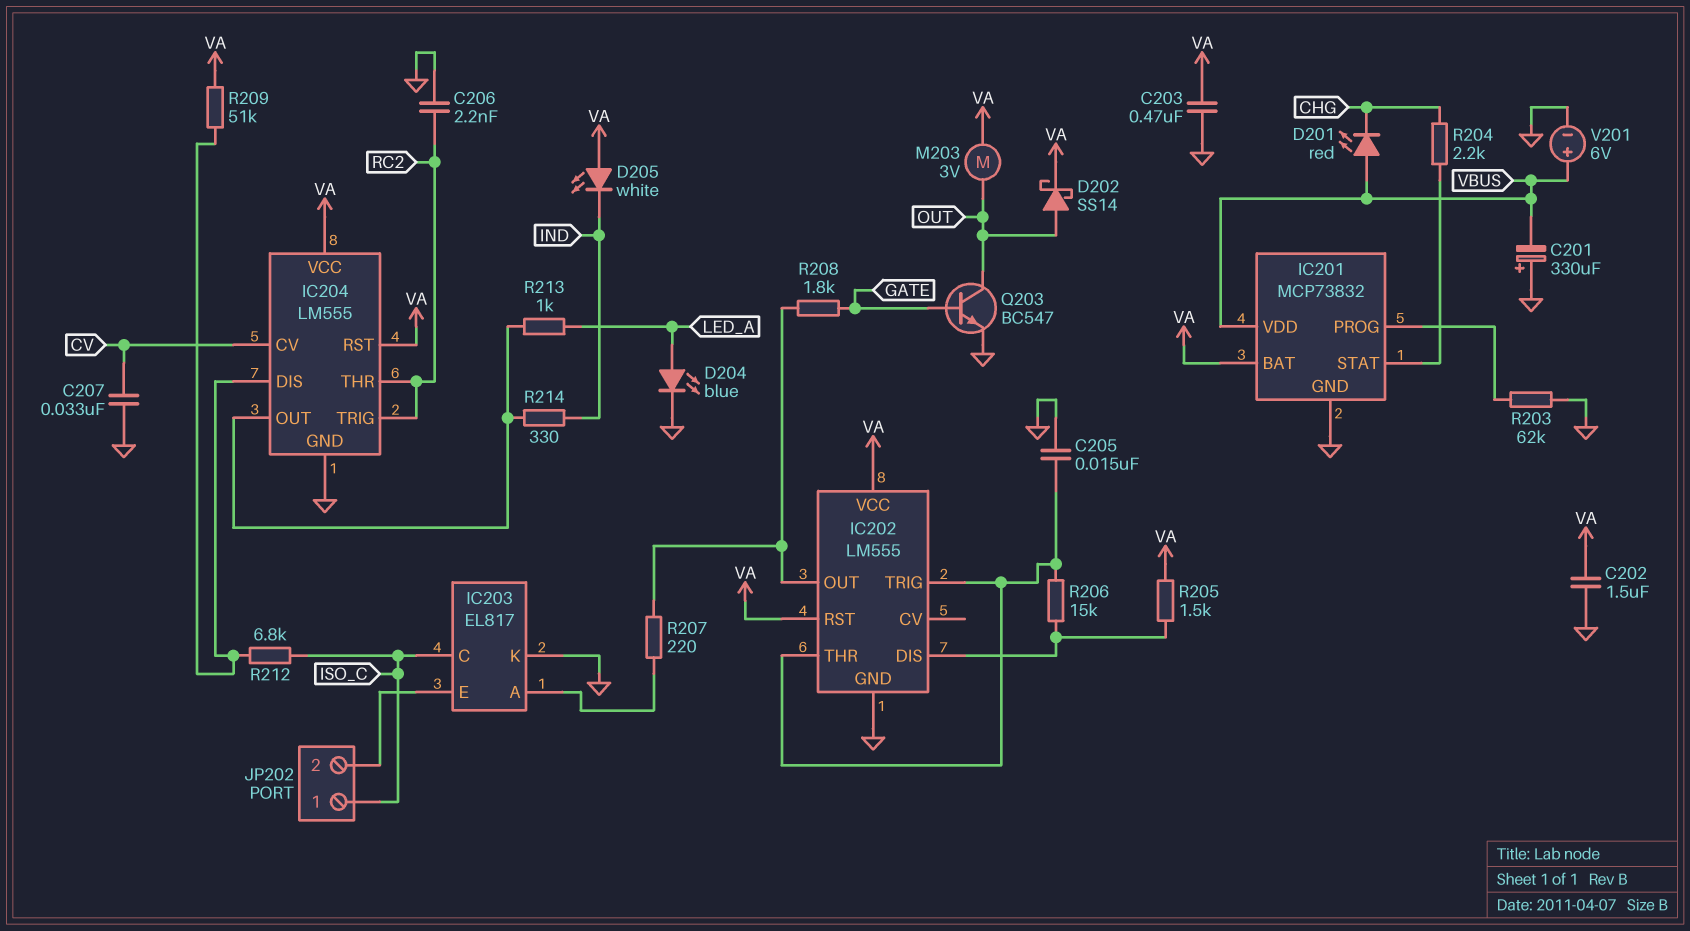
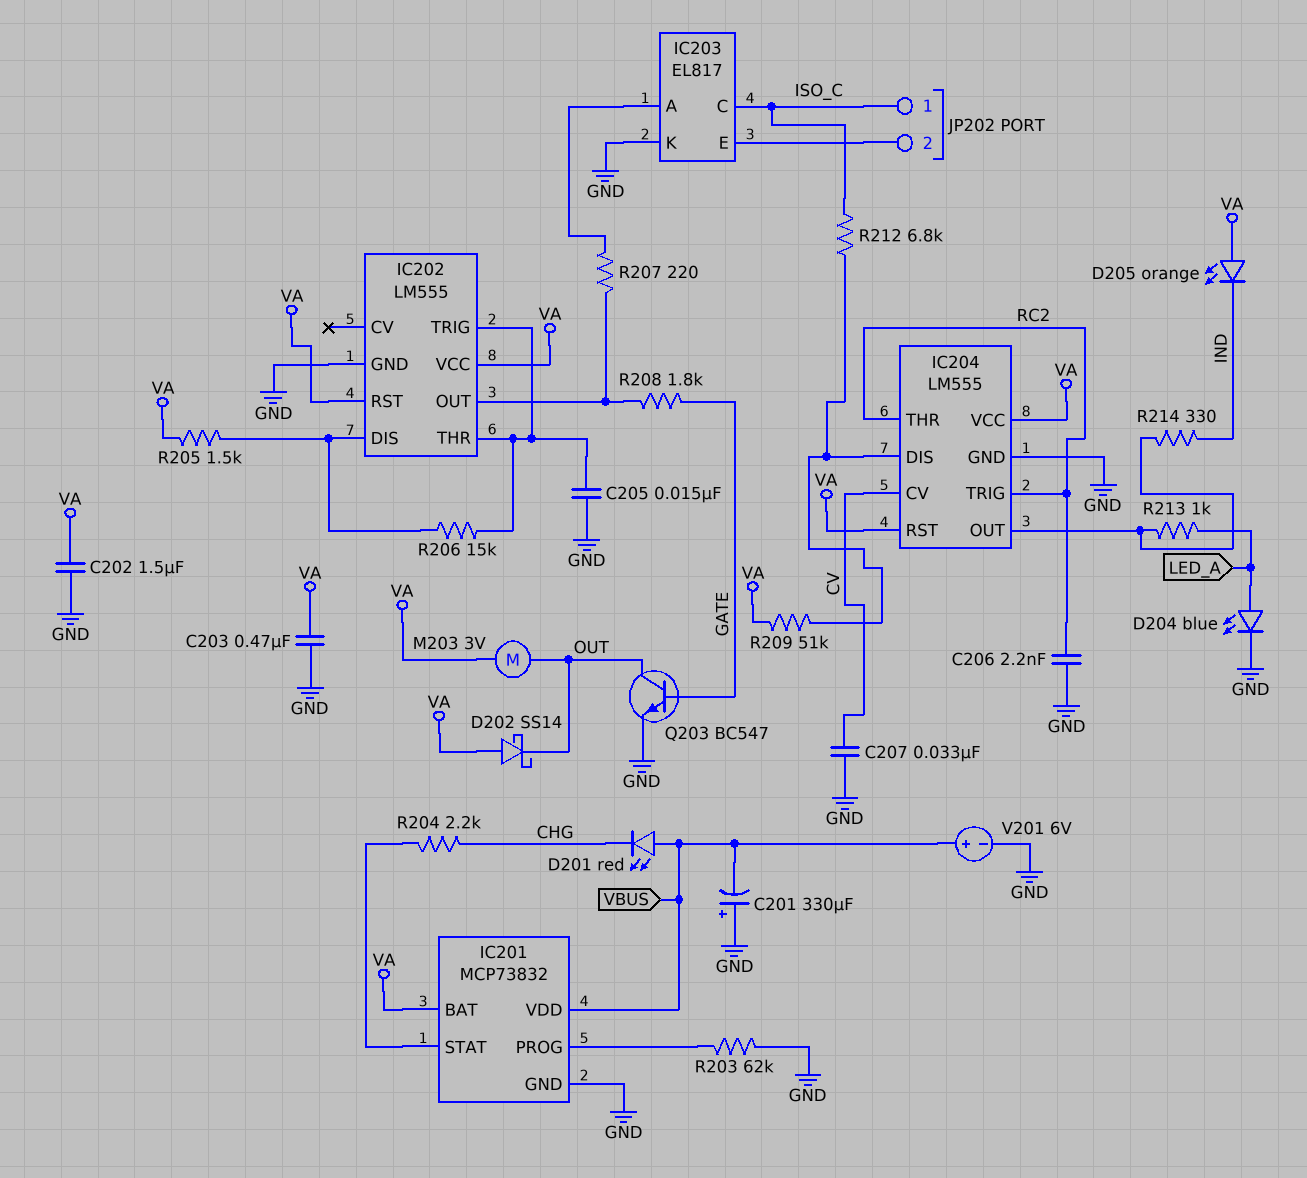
D202: schottky SS14 (A OUT, K VA) -> schottky SS14 (A VA, K OUT)
D205: LED white (A VA, K IND) -> LED orange (A VA, K IND)

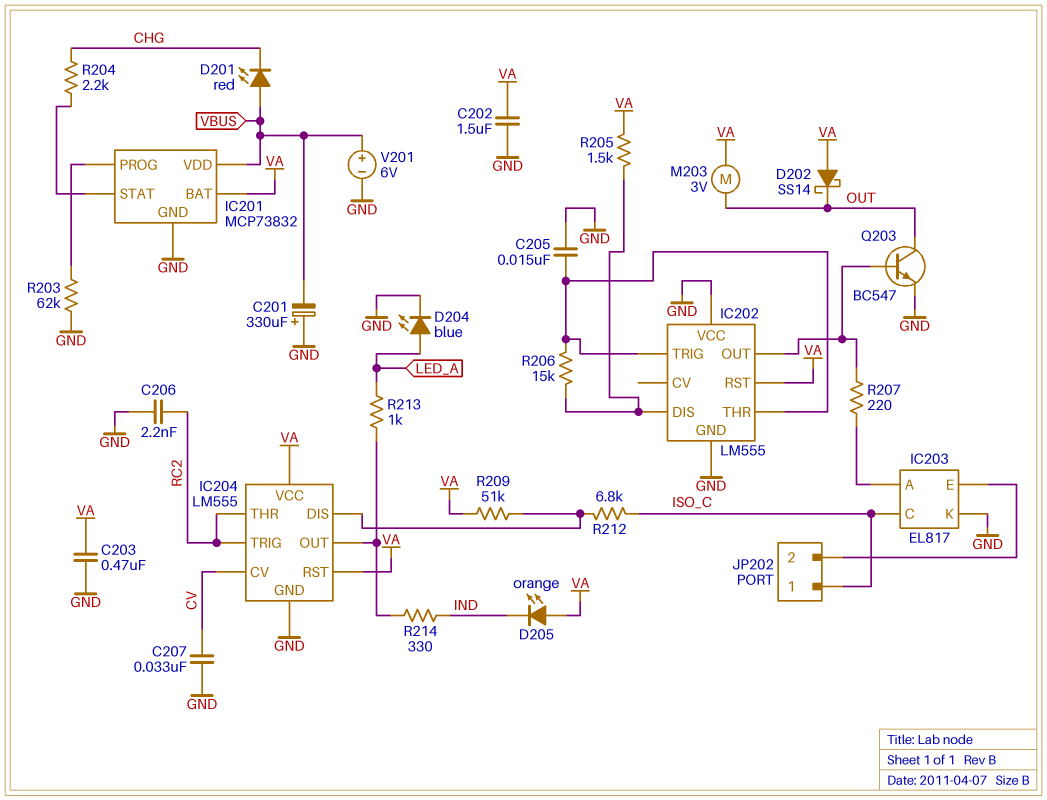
IC202 pin VCC: VA -> GND
Q203: NPN BC547 (B GATE, C OUT, E GND) -> NPN BC547 (B IC202/OUT, C OUT, E GND)
R208: 1.8k (GATE, IC202/OUT) -> none

